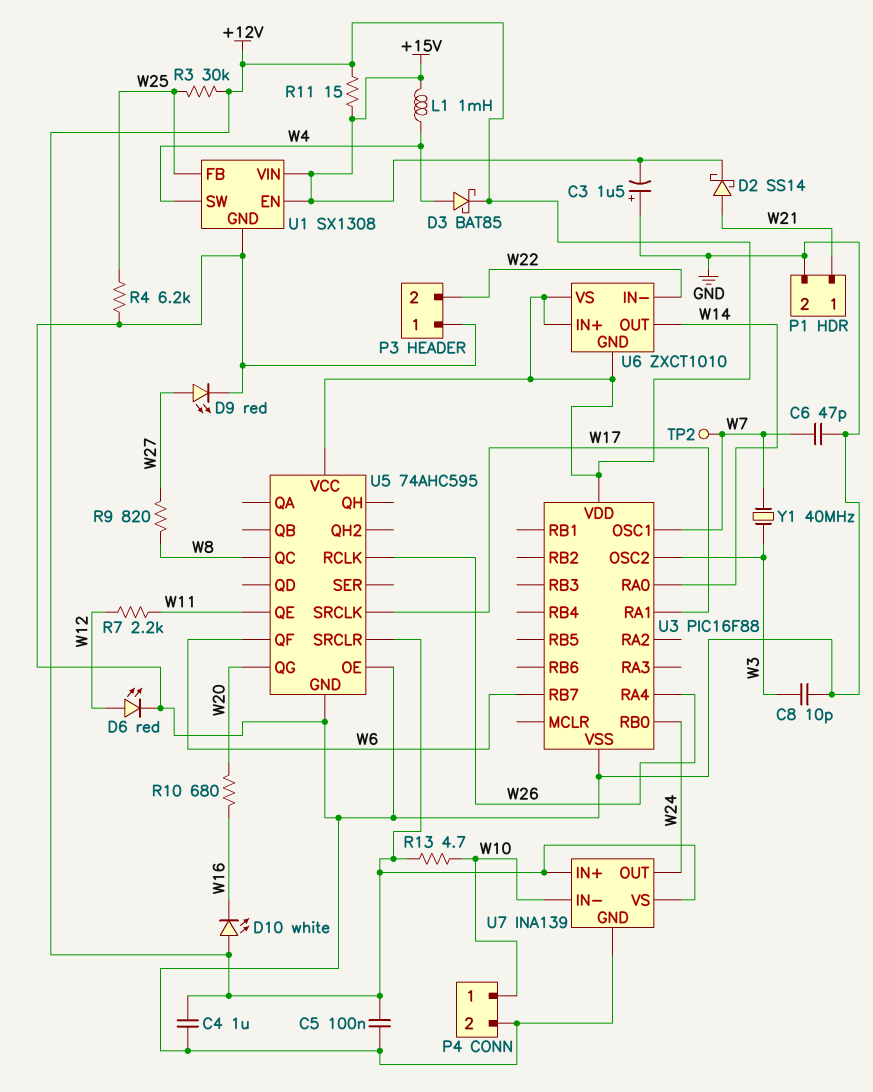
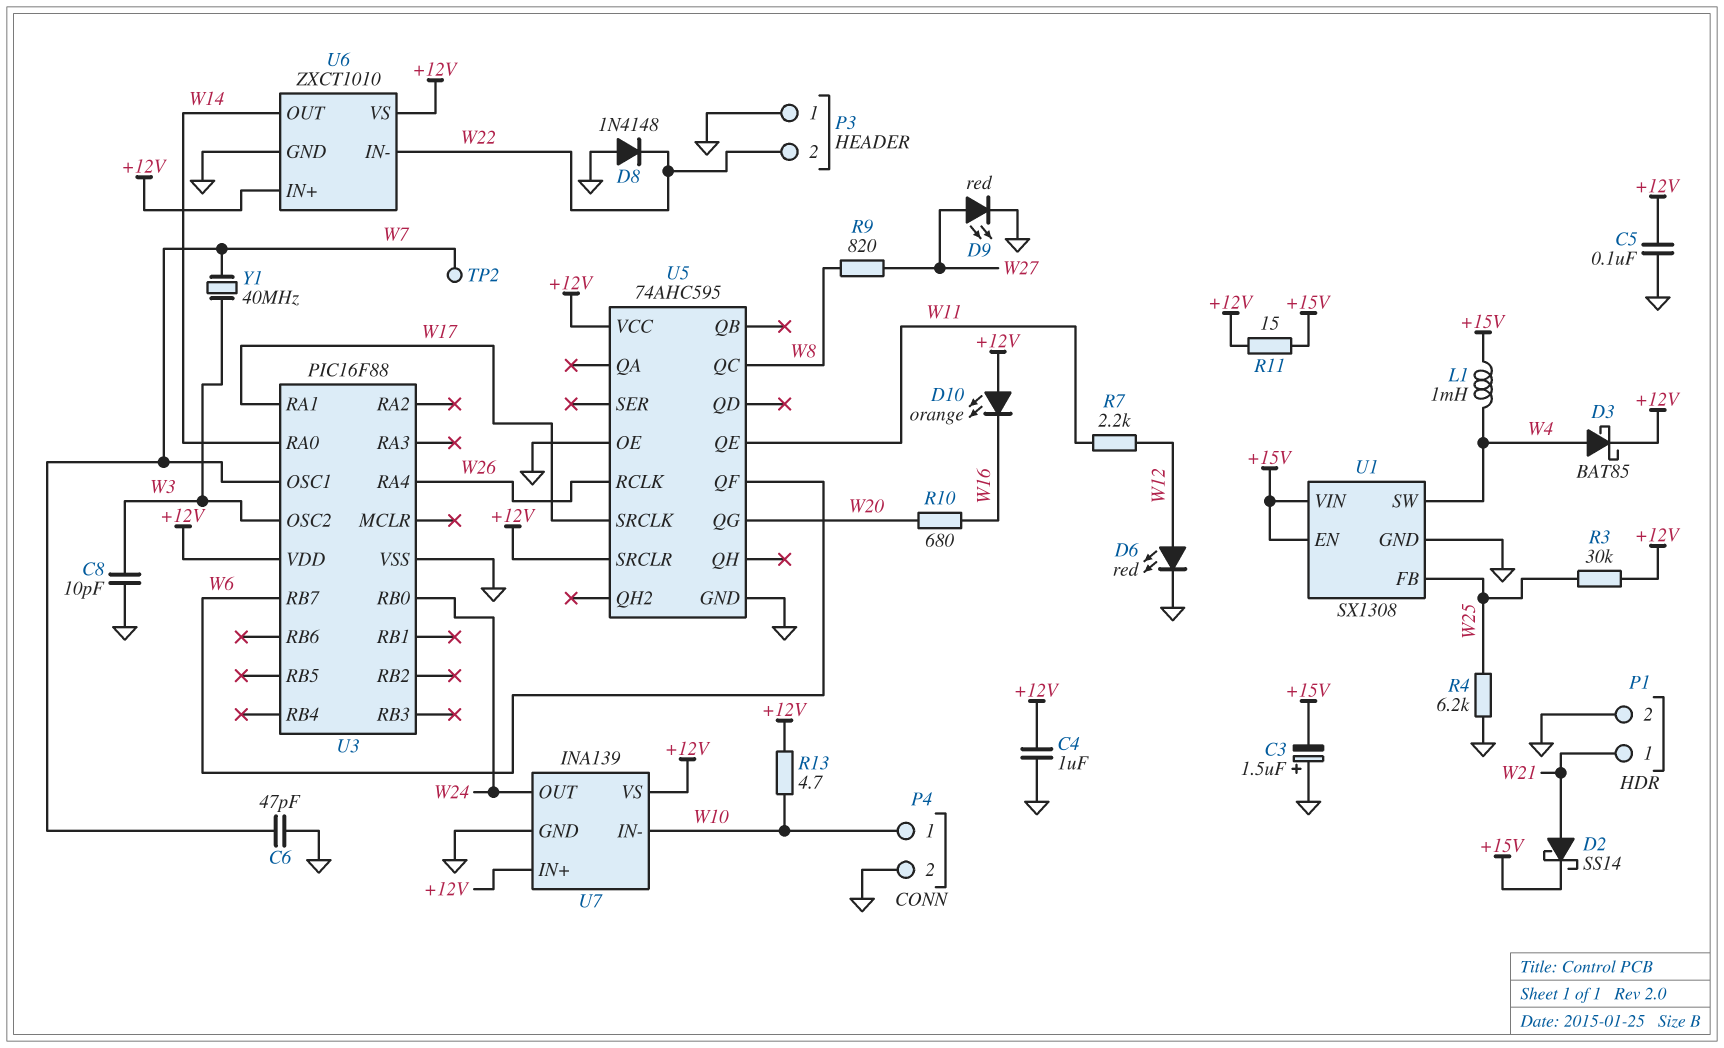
D8: none -> diode 1N4148 (A GND, K W22)
D10: LED white (A +12V, K W16) -> LED orange (A +12V, K W16)
U6 pin GND: +12V -> GND

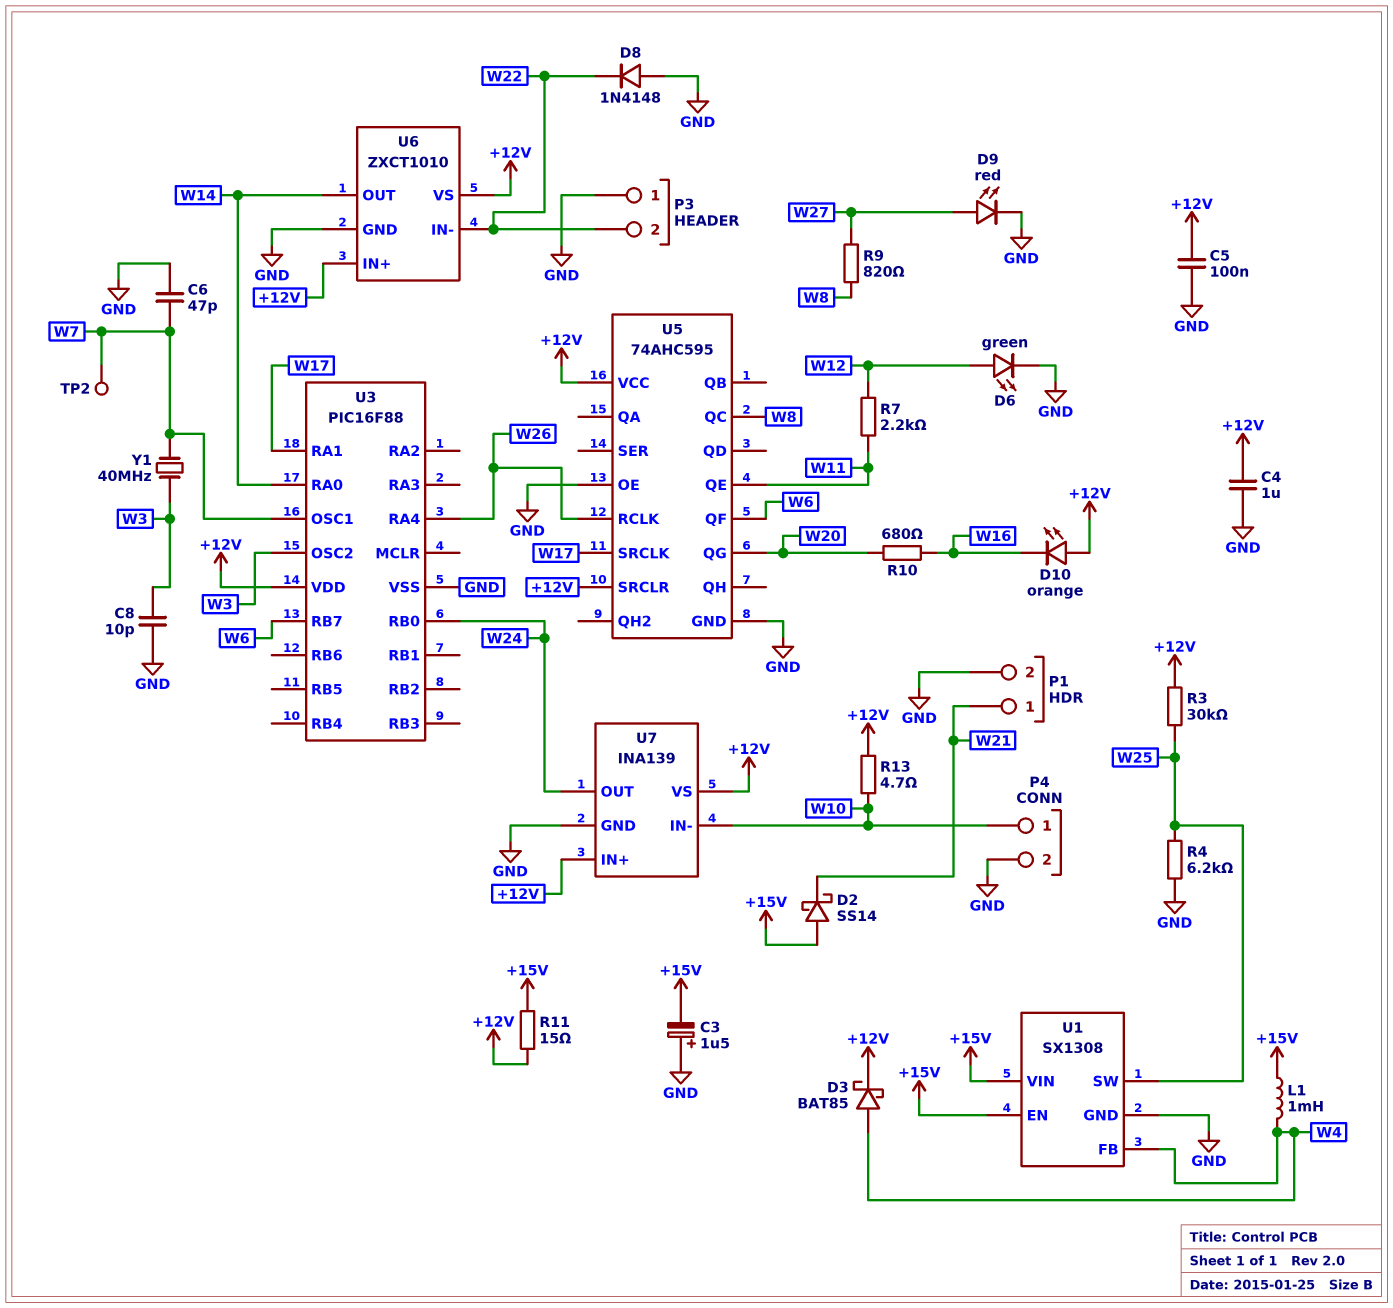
D2: schottky SS14 (A W21, K +15V) -> schottky SS14 (A +15V, K W21)
D6: LED red (A W12, K GND) -> LED green (A W12, K GND)
U1 pin FB: W25 -> W4
U1 pin SW: W4 -> W25

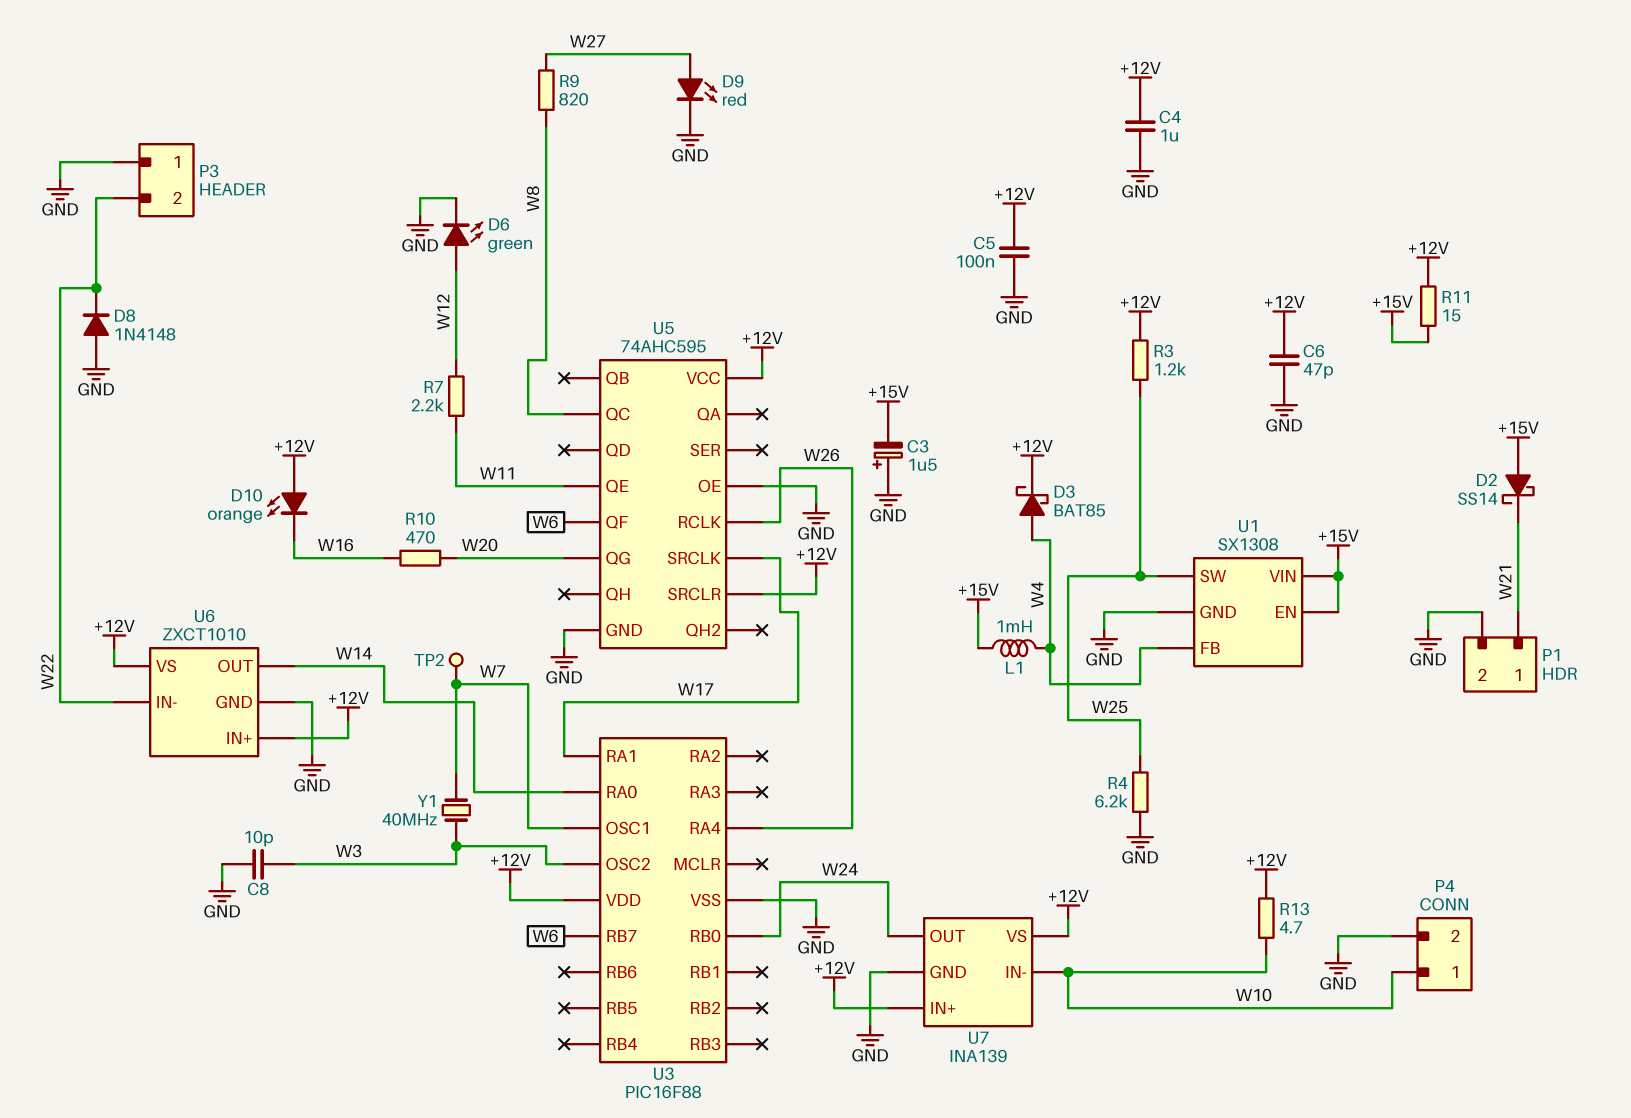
C6: 47pF (GND, W7) -> 47pF (+12V, GND)
R3: 30k (+12V, W25) -> 1.2k (+12V, W25)
R10: 680 (W16, W20) -> 470 (W16, W20)

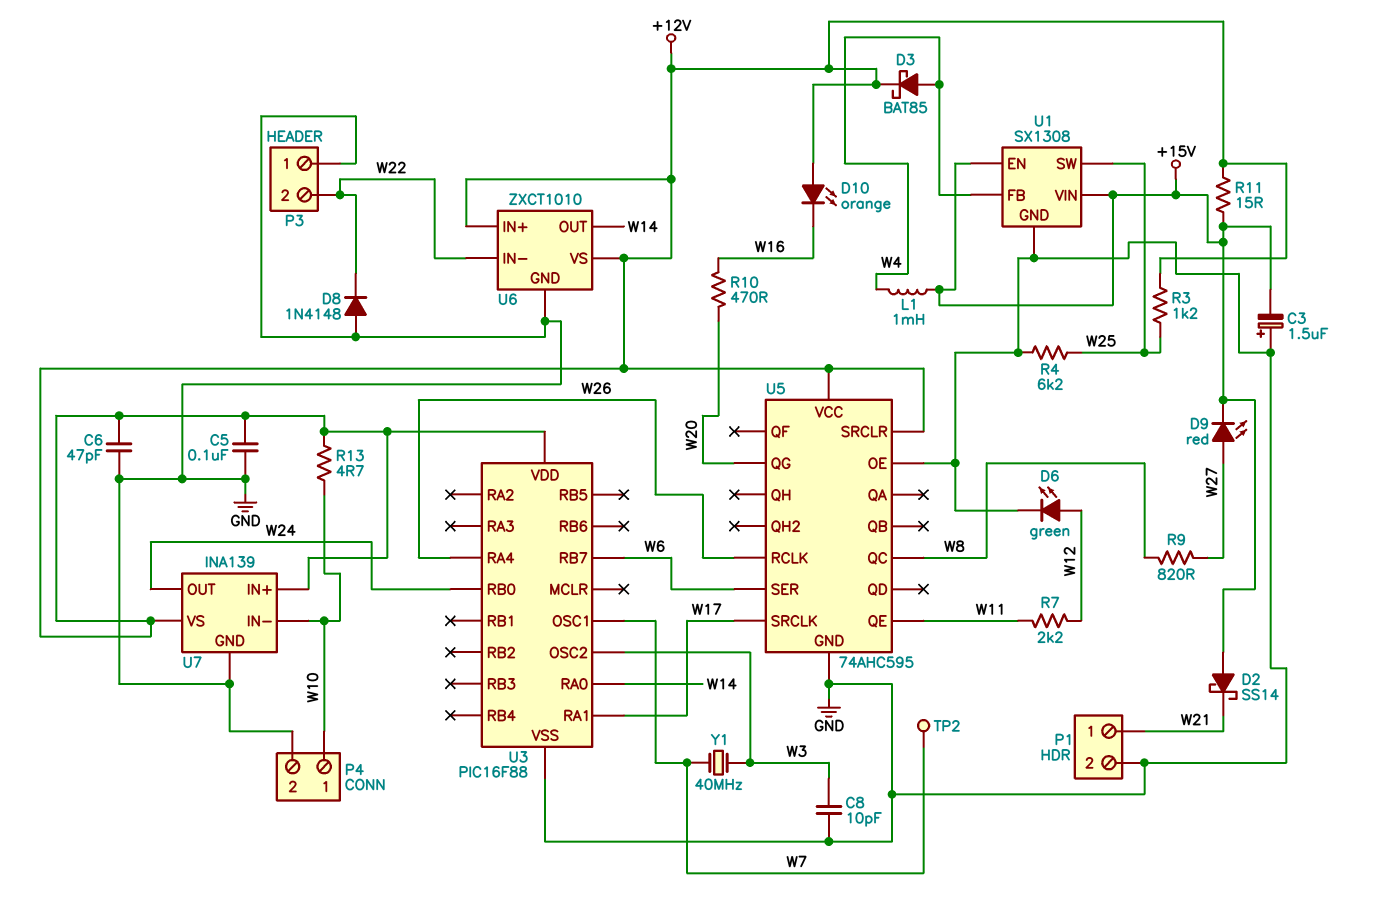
C4: 1uF (+12V, GND) -> none
D9: LED red (A W27, K GND) -> LED red (A W27, K +15V)
U5 pin QF: W6 -> none
U5 pin SER: none -> W6

